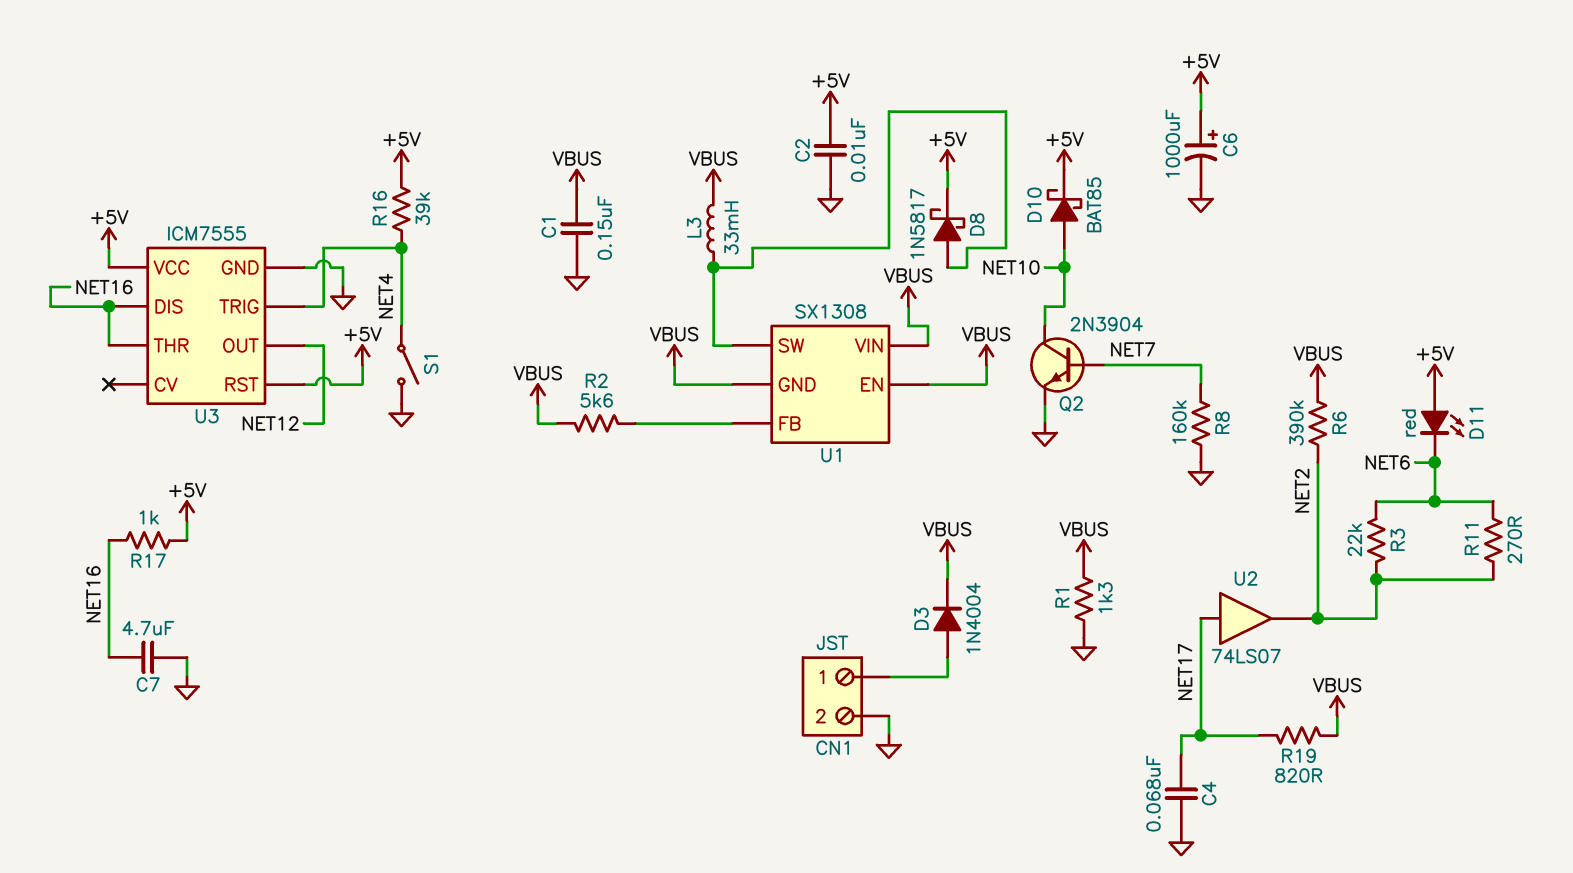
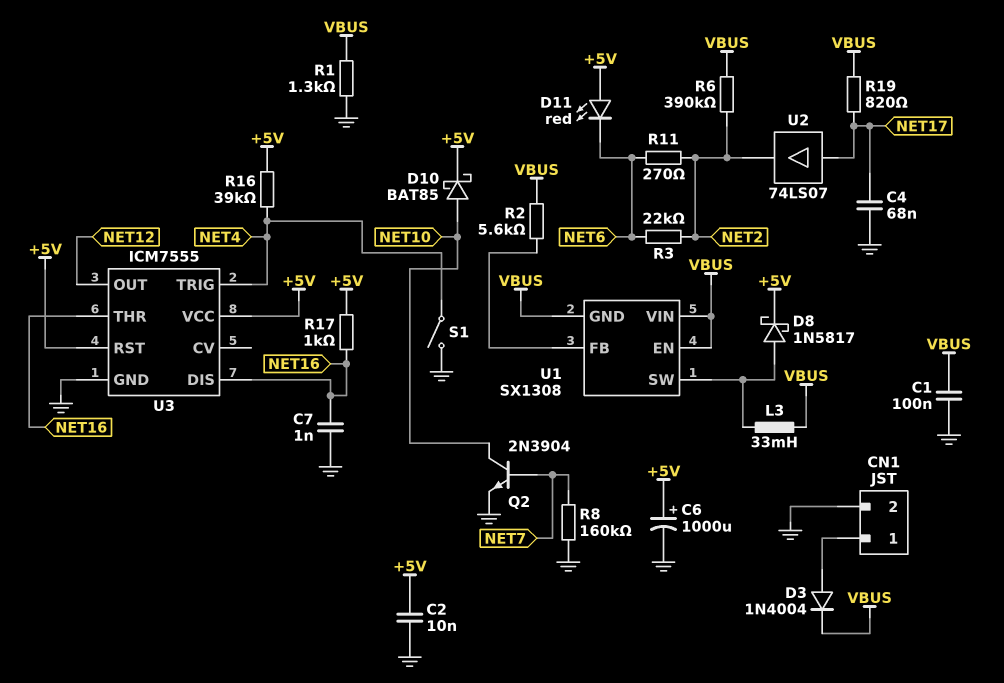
C1: 150nF (GND, VBUS) -> 100nF (GND, VBUS)
C7: 4.7uF (GND, NET16) -> 1nF (GND, NET16)

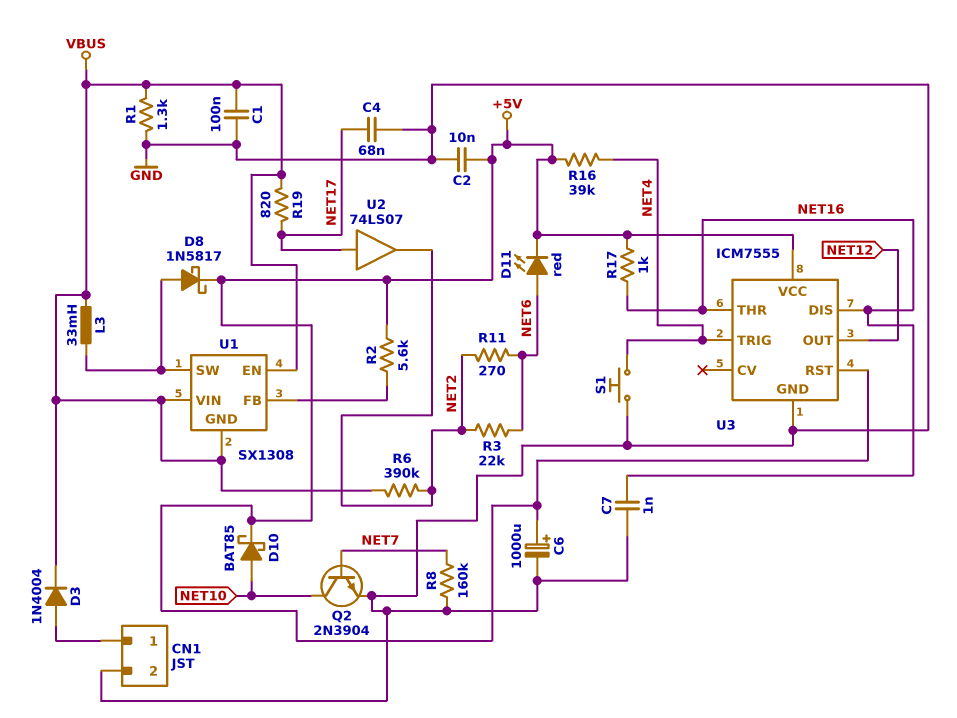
D11: LED red (A +5V, K NET6) -> LED red (A NET6, K +5V)
R2: 5.6k (U1/FB, VBUS) -> 5.6k (+5V, U1/FB)
S1: switch (GND, NET4) -> button (GND, NET4)

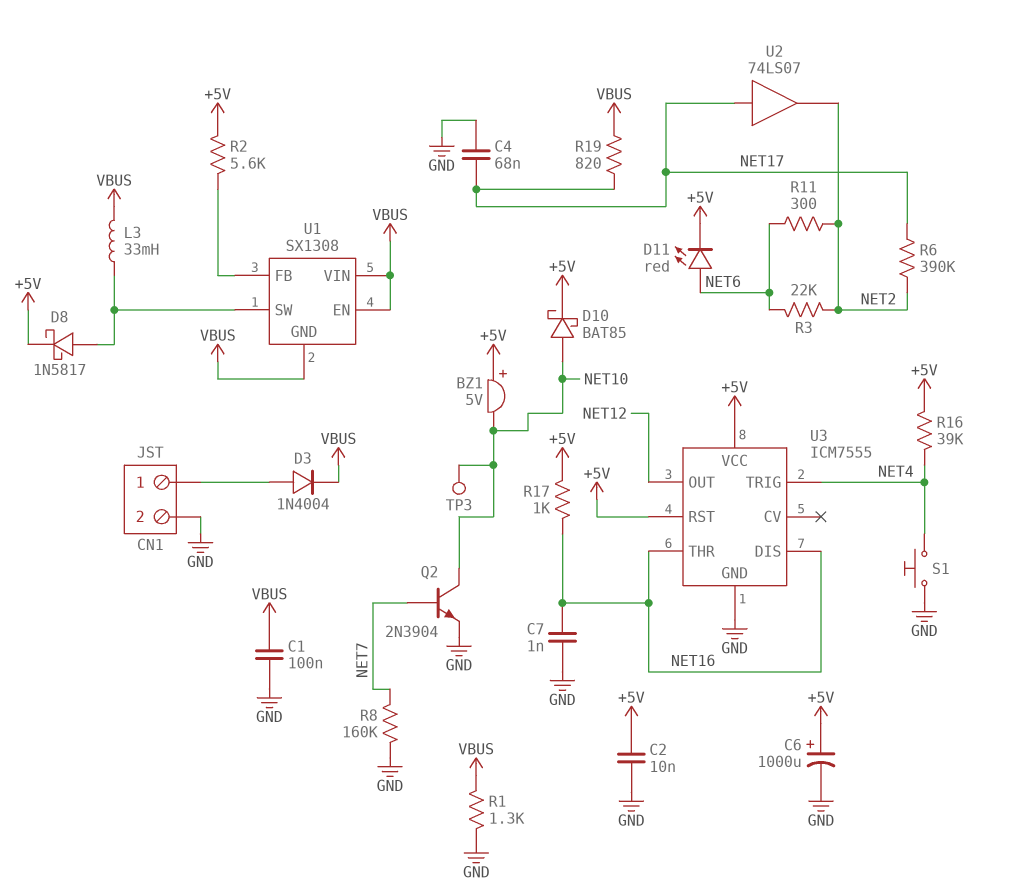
BZ1: none -> buzzer 5V (plus +5V, minus NET10)
R6: 390k (NET2, VBUS) -> 390k (NET2, NET17)
R11: 270 (NET2, NET6) -> 300 (NET2, NET6)
TP3: none -> test point (NET10)

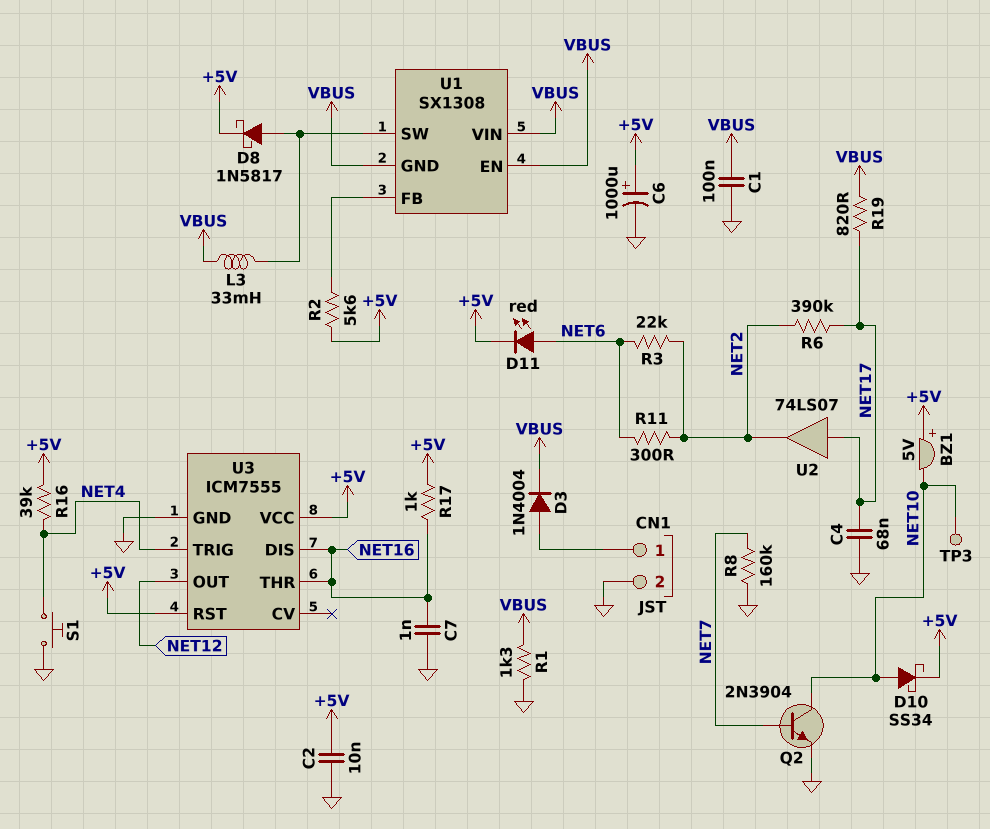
D10: schottky BAT85 (A NET10, K +5V) -> schottky SS34 (A NET10, K +5V)

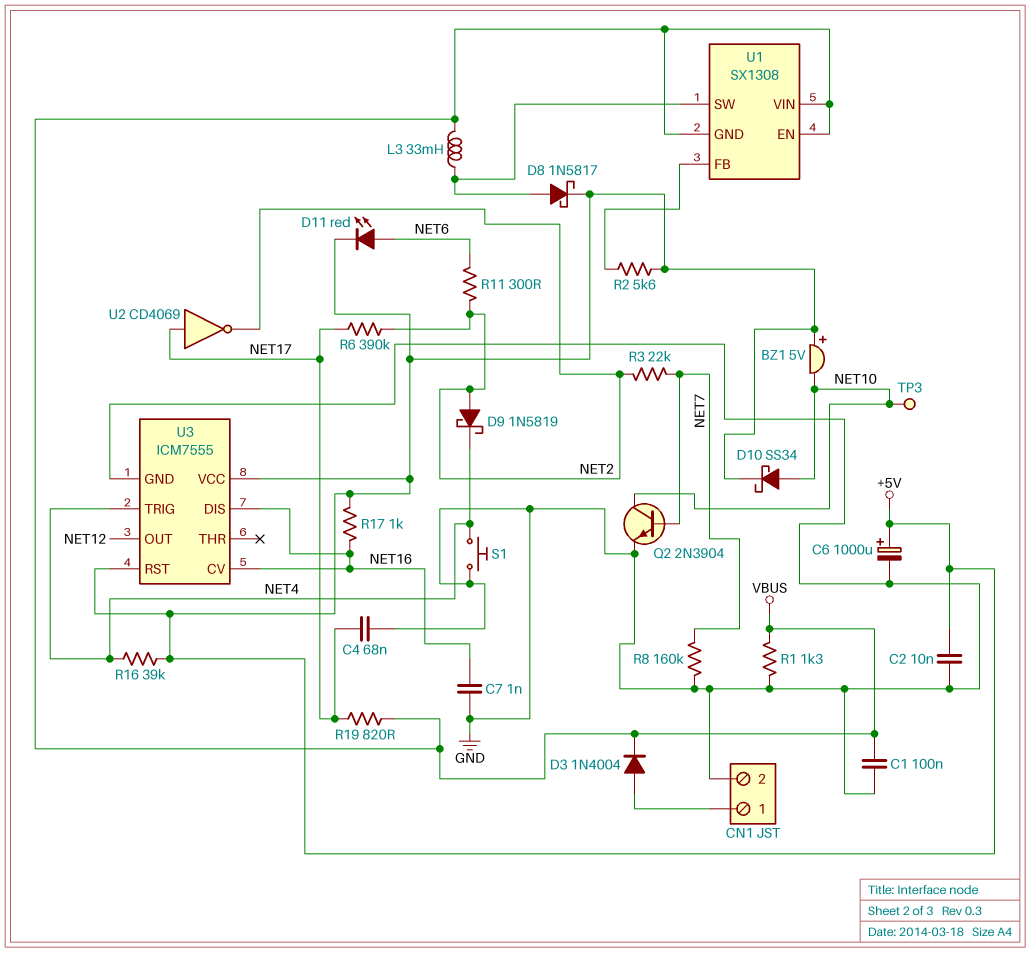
D9: none -> schottky 1N5819 (A NET2, K NET4)
R3: 22k (NET2, NET6) -> 22k (NET2, NET7)
U2: buffer 74LS07 (in NET17, out NET2) -> NOT CD4069 (in NET17, out NET2)
U3 pin CV: none -> NET16
U3 pin THR: NET16 -> none

